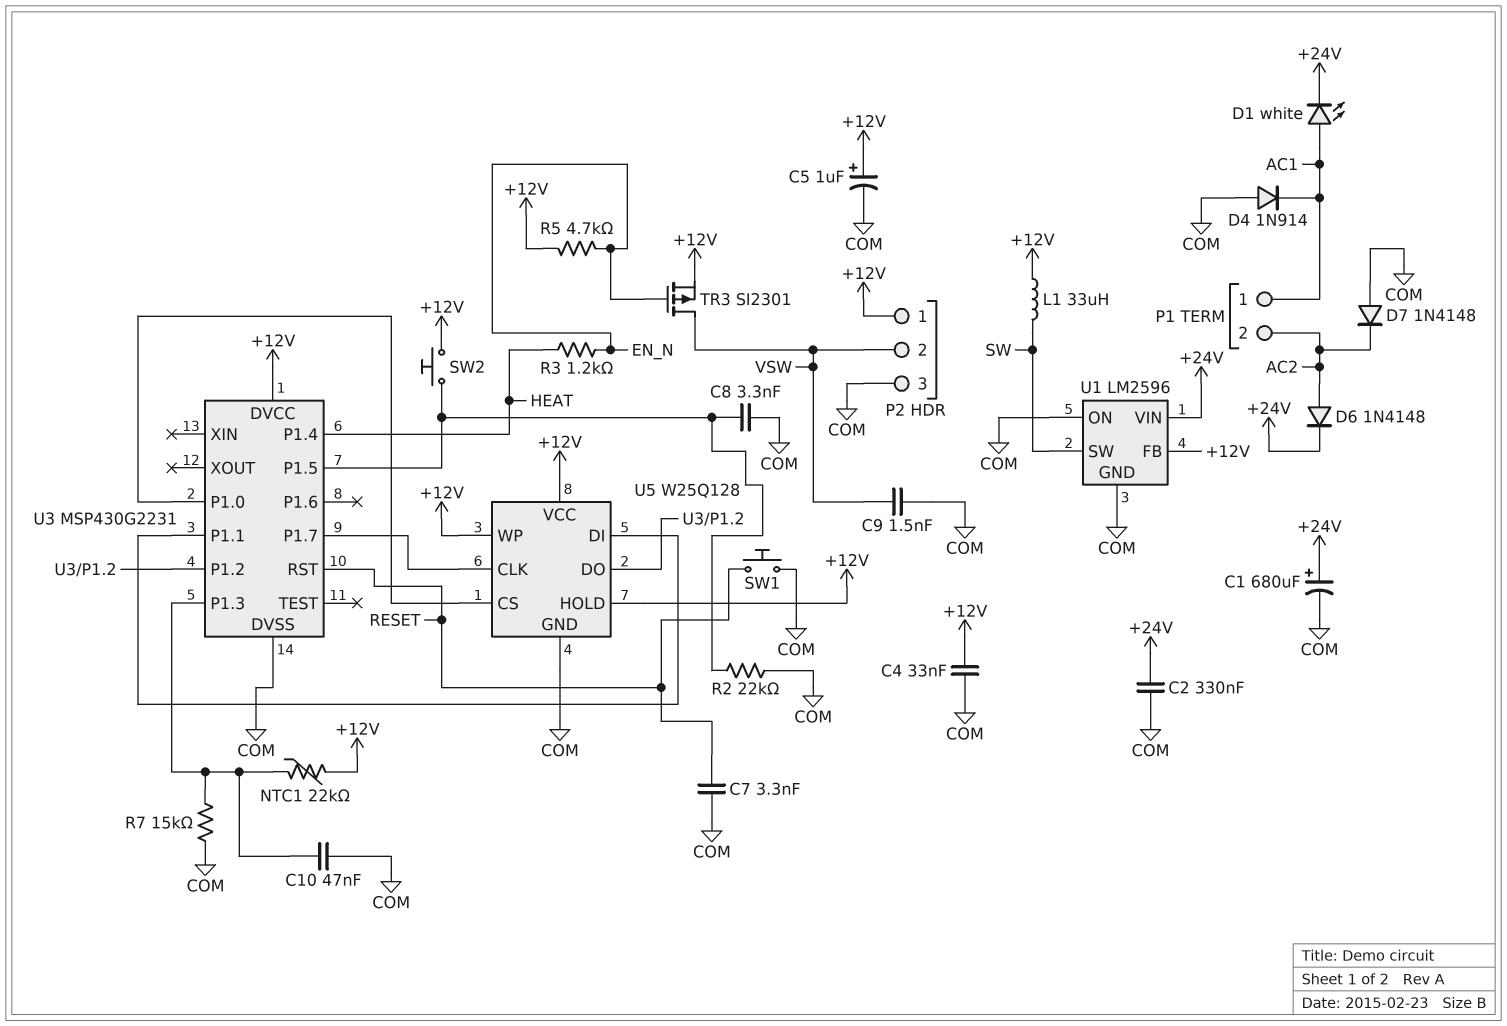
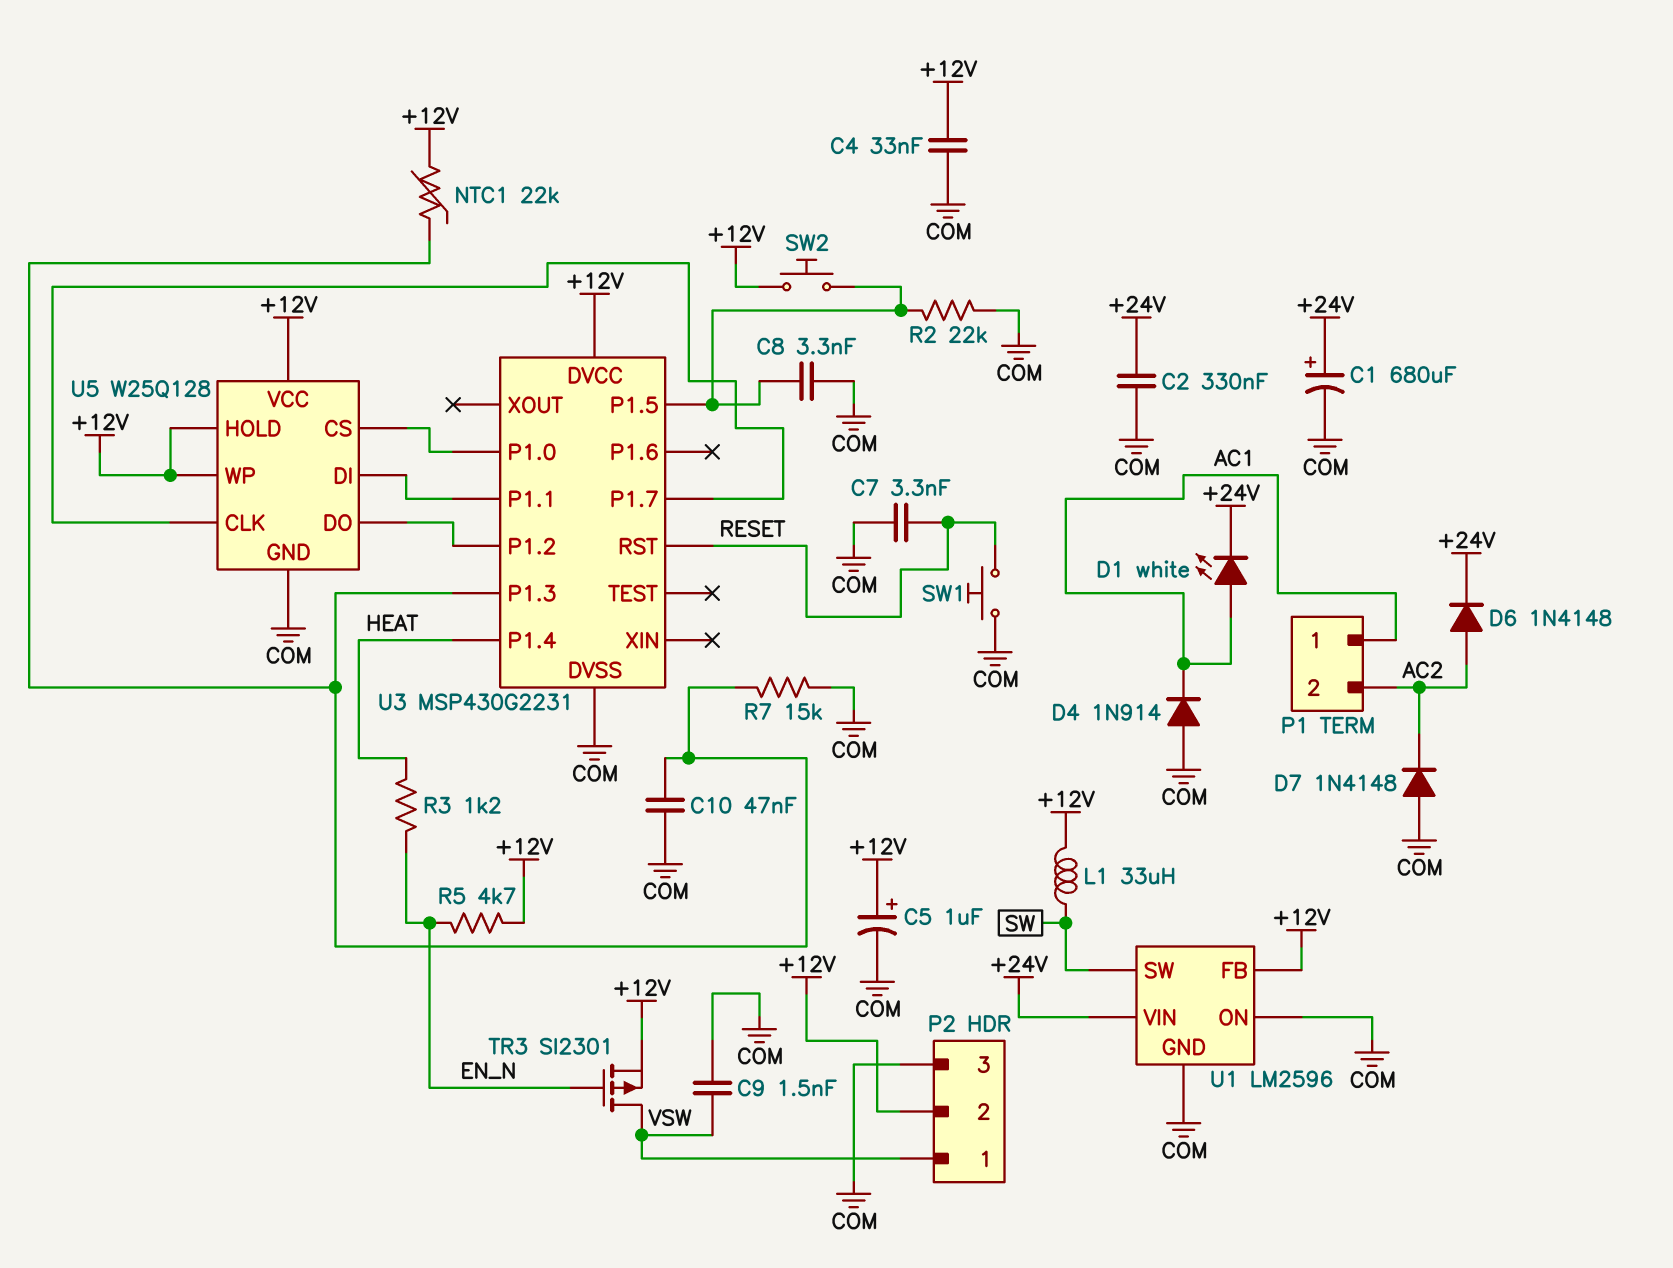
P2 pin 1: +12V -> VSW
P2 pin 2: VSW -> +12V

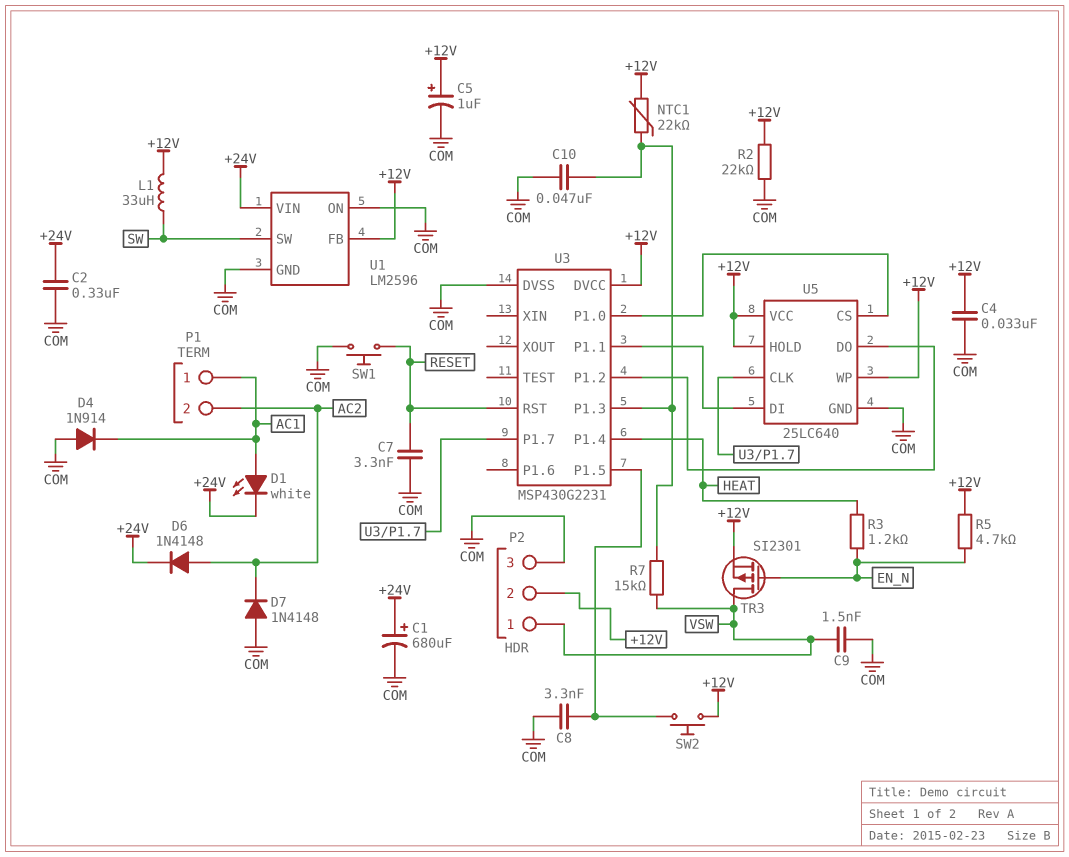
R2: 22k (COM, U3/P1.5) -> 22k (+12V, COM)
R7: 15k (COM, U3/P1.3) -> 15k (U3/P1.3, VSW)
U5: W25Q128 -> 25LC640

